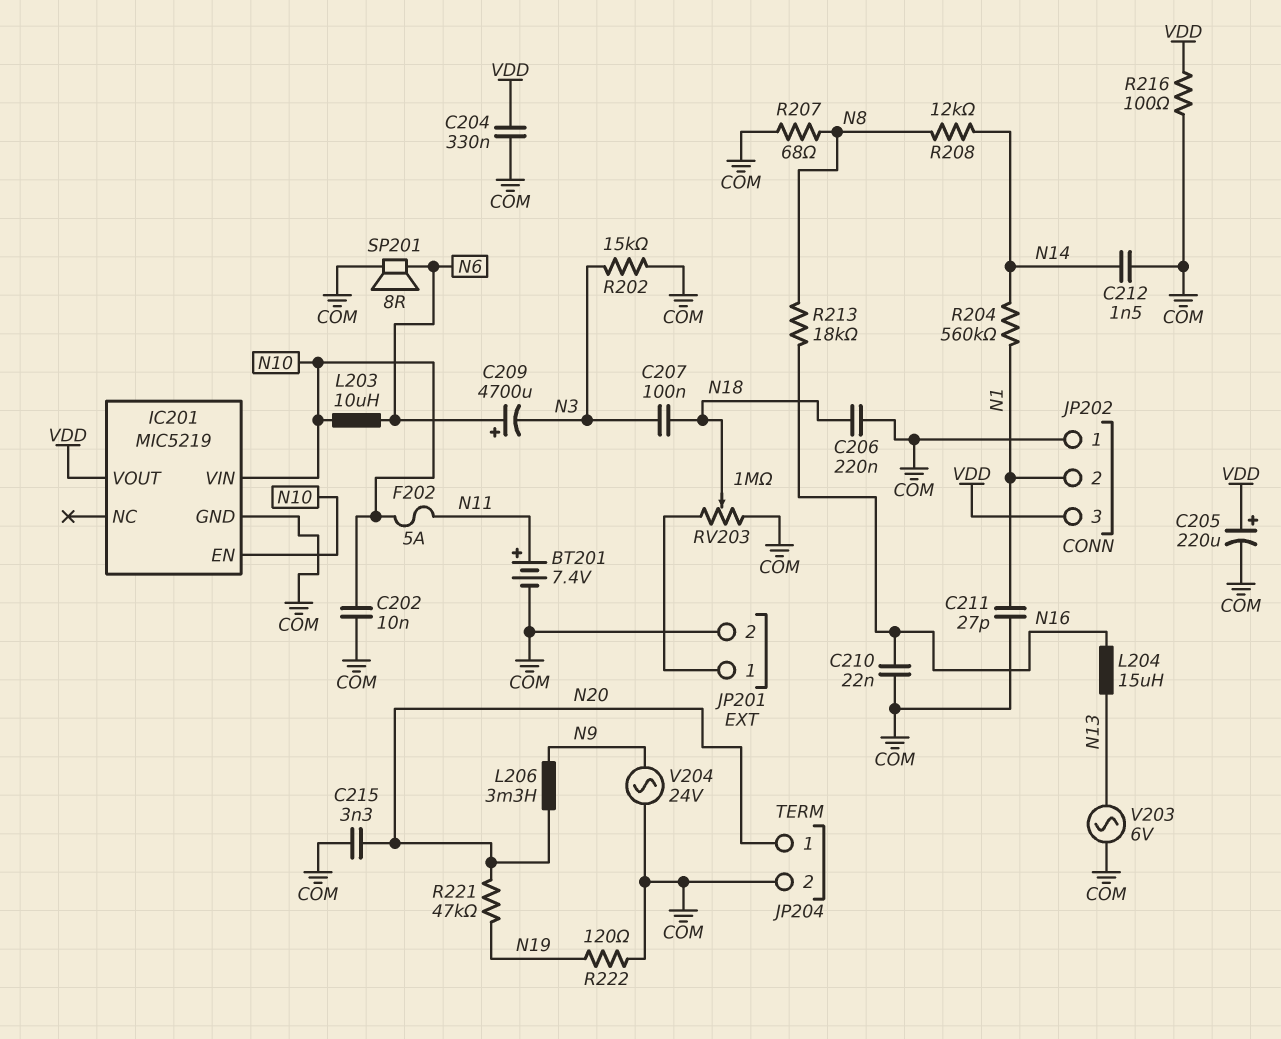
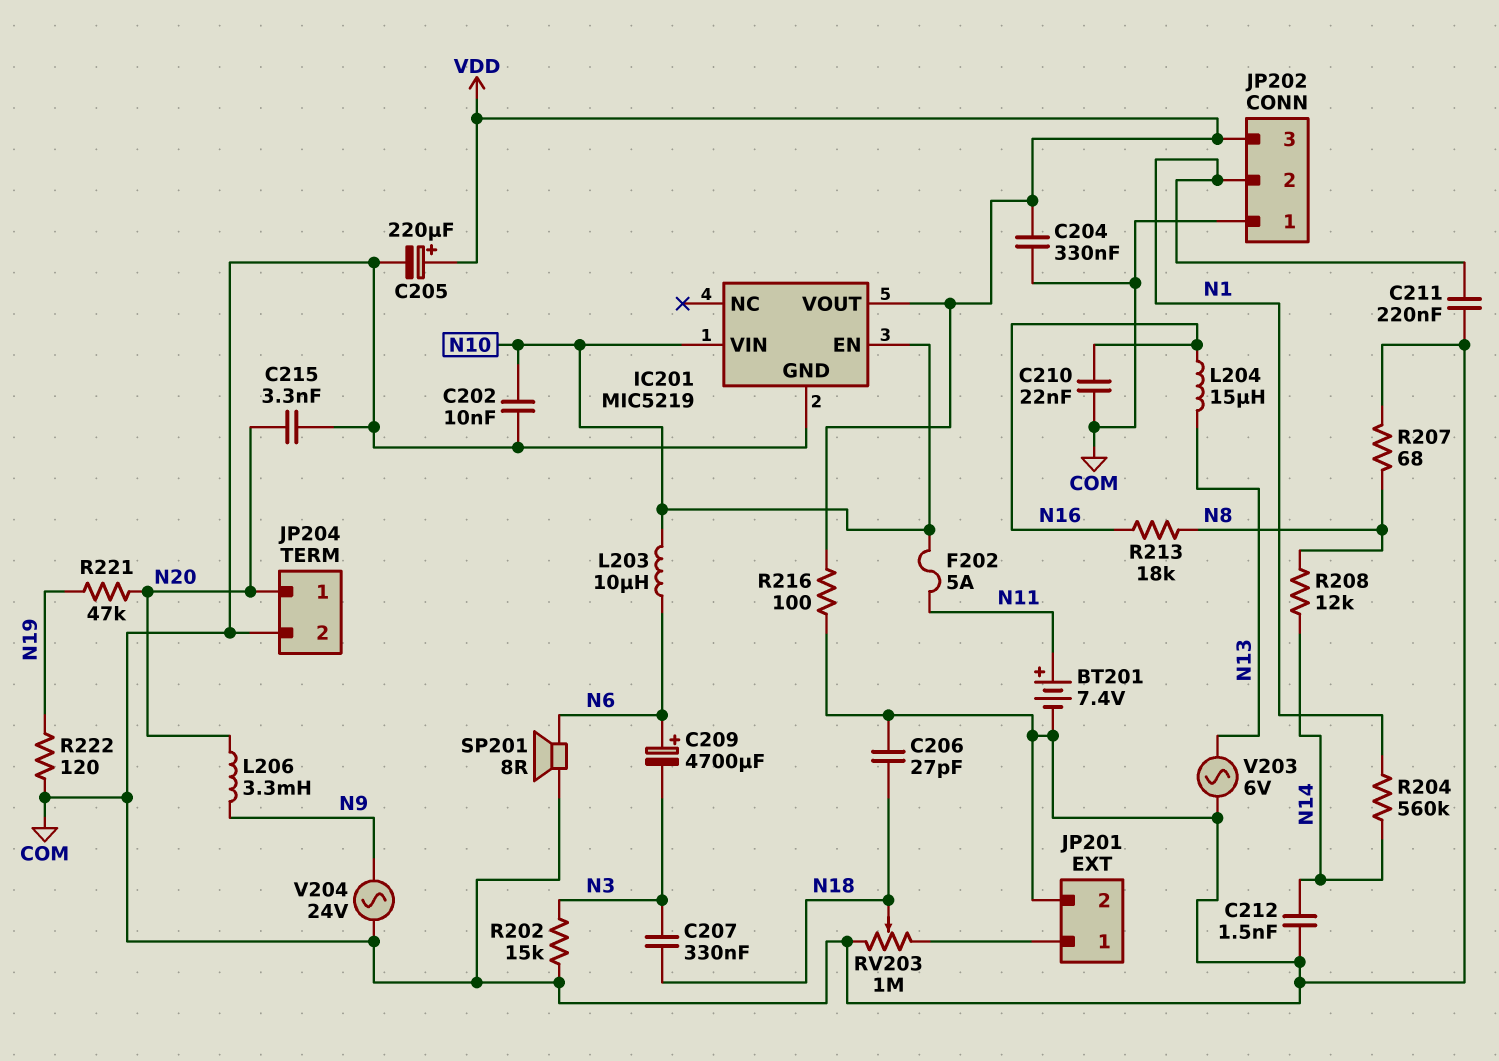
C206: 220nF (COM, N18) -> 27pF (COM, N18)
C207: 100nF (N3, N18) -> 330nF (N3, N18)
C211: 27pF (COM, N1) -> 220nF (COM, N1)

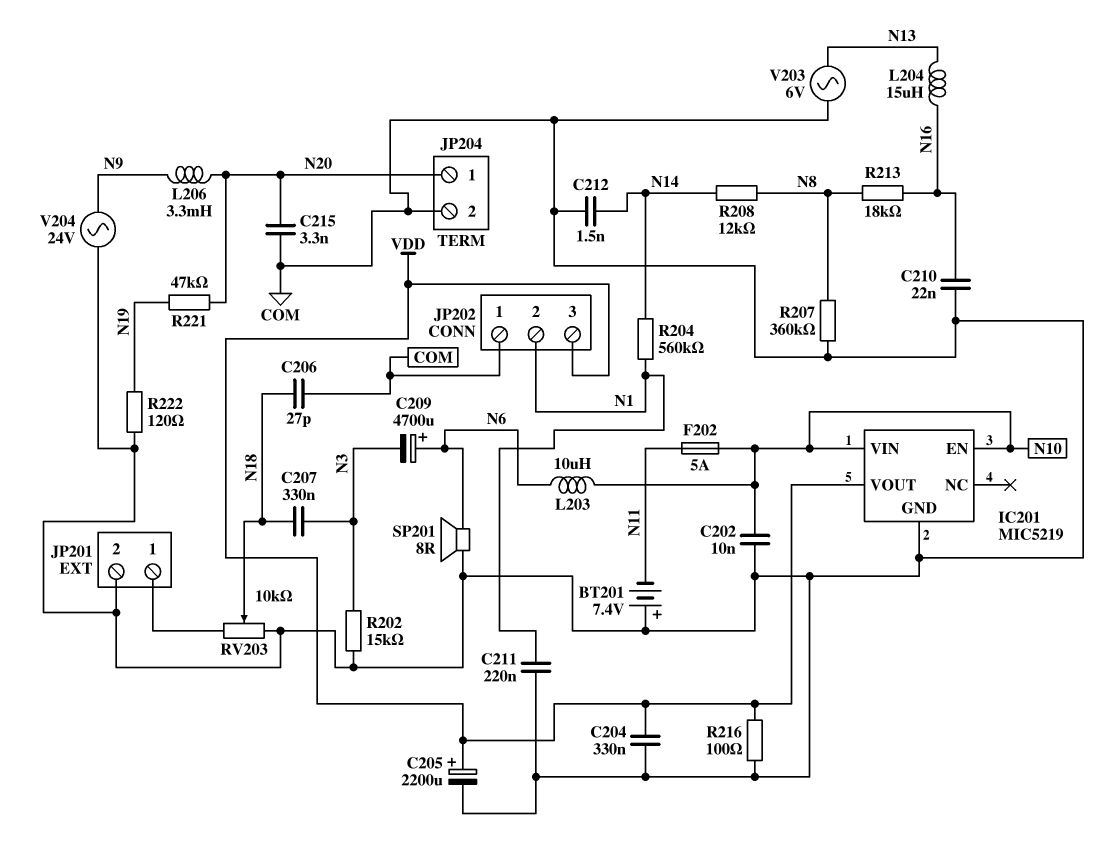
BT201: 7.4V (plus N11, minus COM) -> 7.4V (plus COM, minus N11)
C205: 220uF (plus VDD, minus COM) -> 2200uF (plus VDD, minus COM)
R207: 68 (COM, N8) -> 360k (COM, N8)
RV203: 1M (COM, JP201/1, wiper N18) -> 10k (COM, JP201/1, wiper N18)

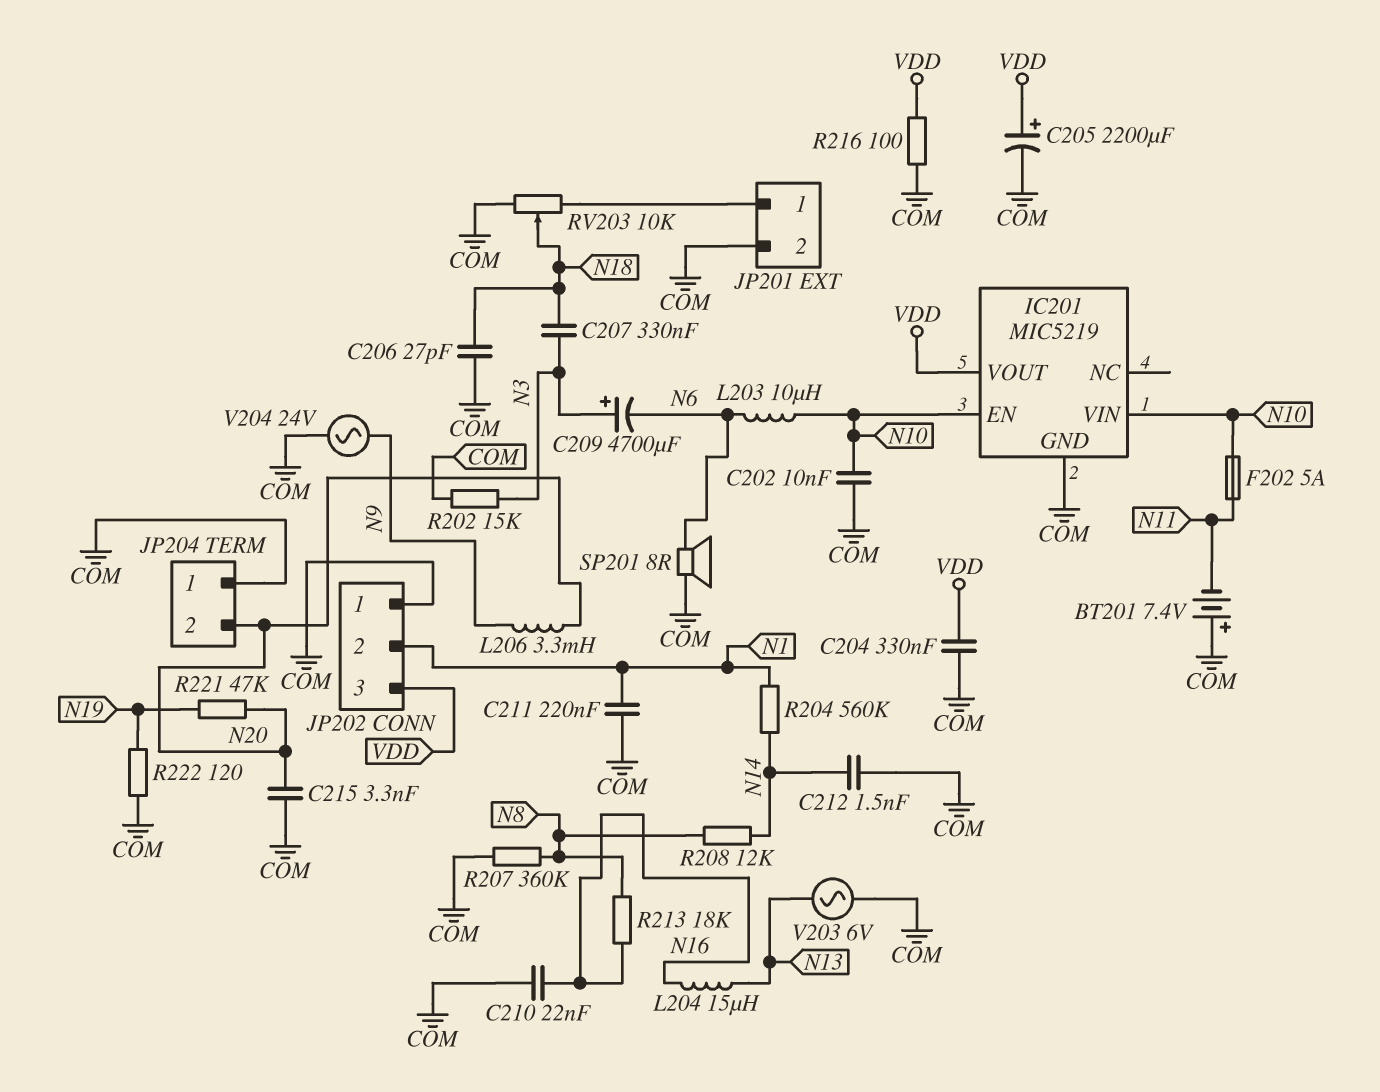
C209: 4700uF (plus N6, minus N3) -> 4700uF (plus N3, minus N6)
JP204 pin 1: N20 -> COM
JP204 pin 2: COM -> N20

